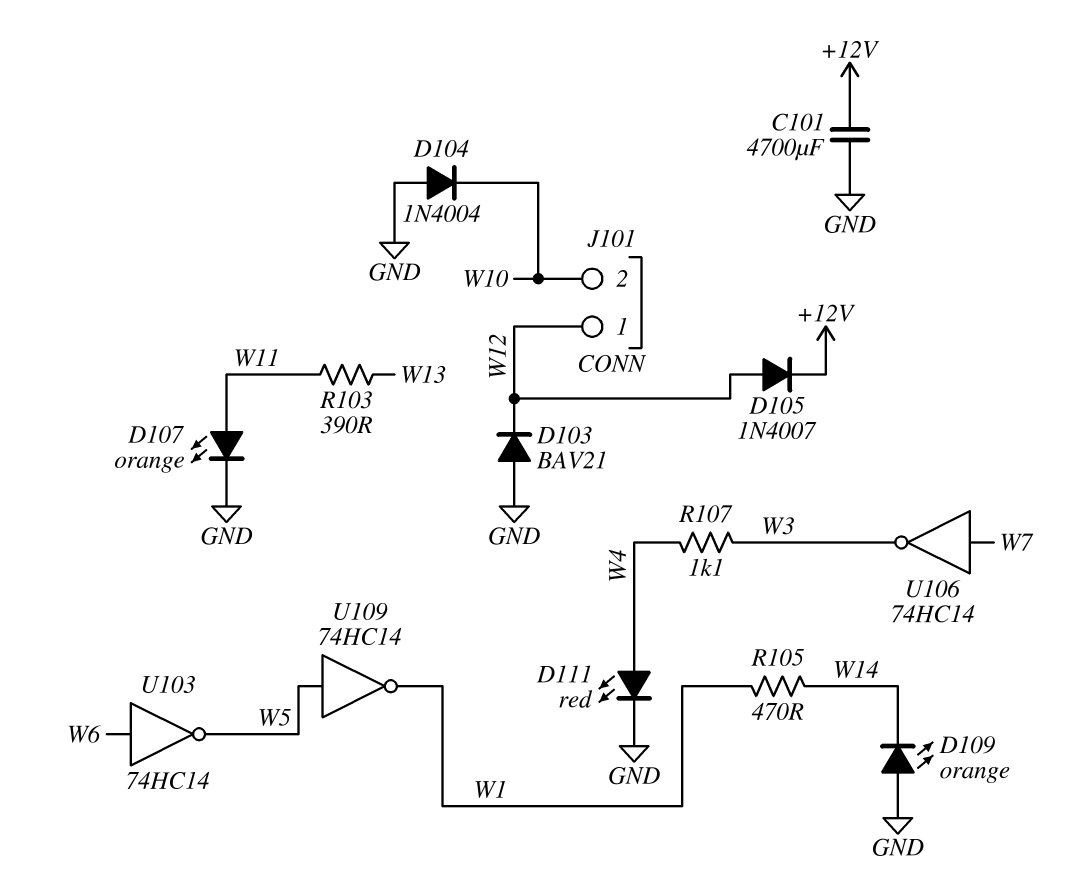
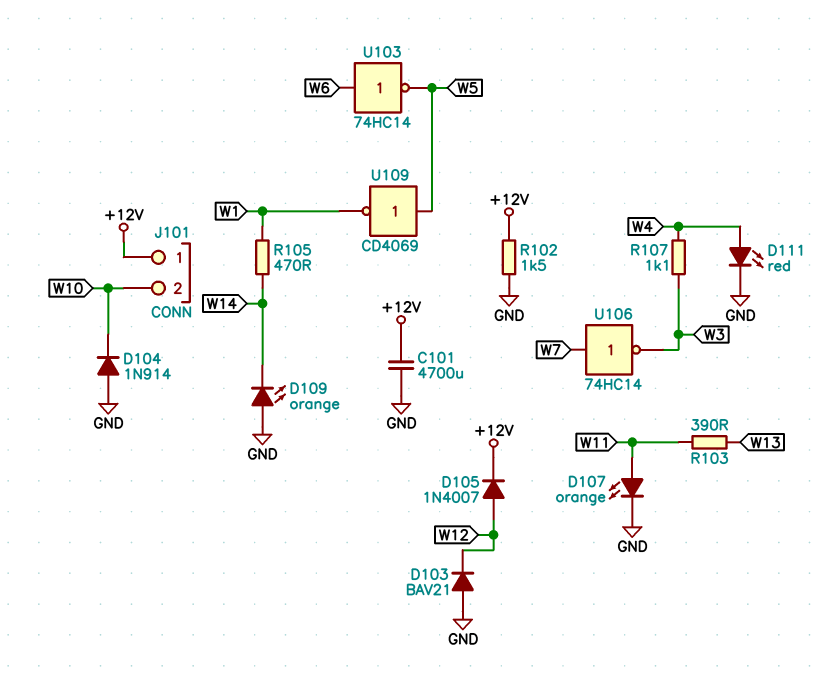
D104: diode 1N4004 (A GND, K W10) -> diode 1N914 (A GND, K W10)
J101 pin 1: W12 -> +12V
R102: none -> 1.5k (+12V, GND)
U109: NOT 74HC14 (in W5, out W1) -> NOT CD4069 (in W5, out W1)

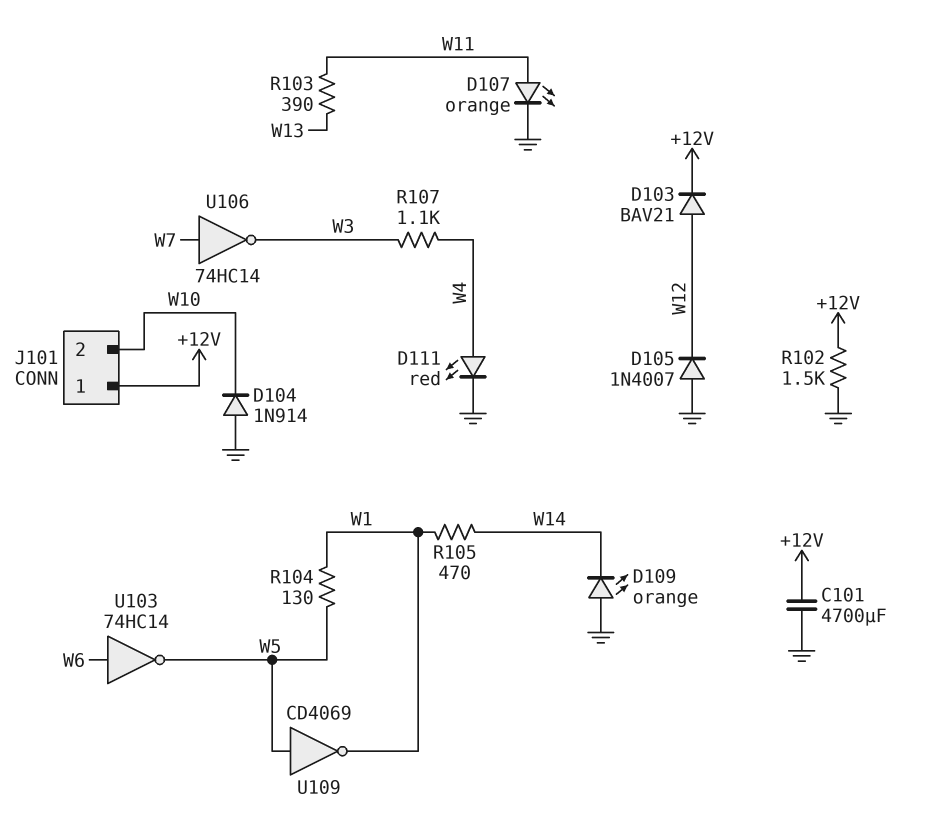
D103: diode BAV21 (A GND, K W12) -> diode BAV21 (A W12, K +12V)
D105: diode 1N4007 (A W12, K +12V) -> diode 1N4007 (A GND, K W12)
R104: none -> 130 (W1, W5)

